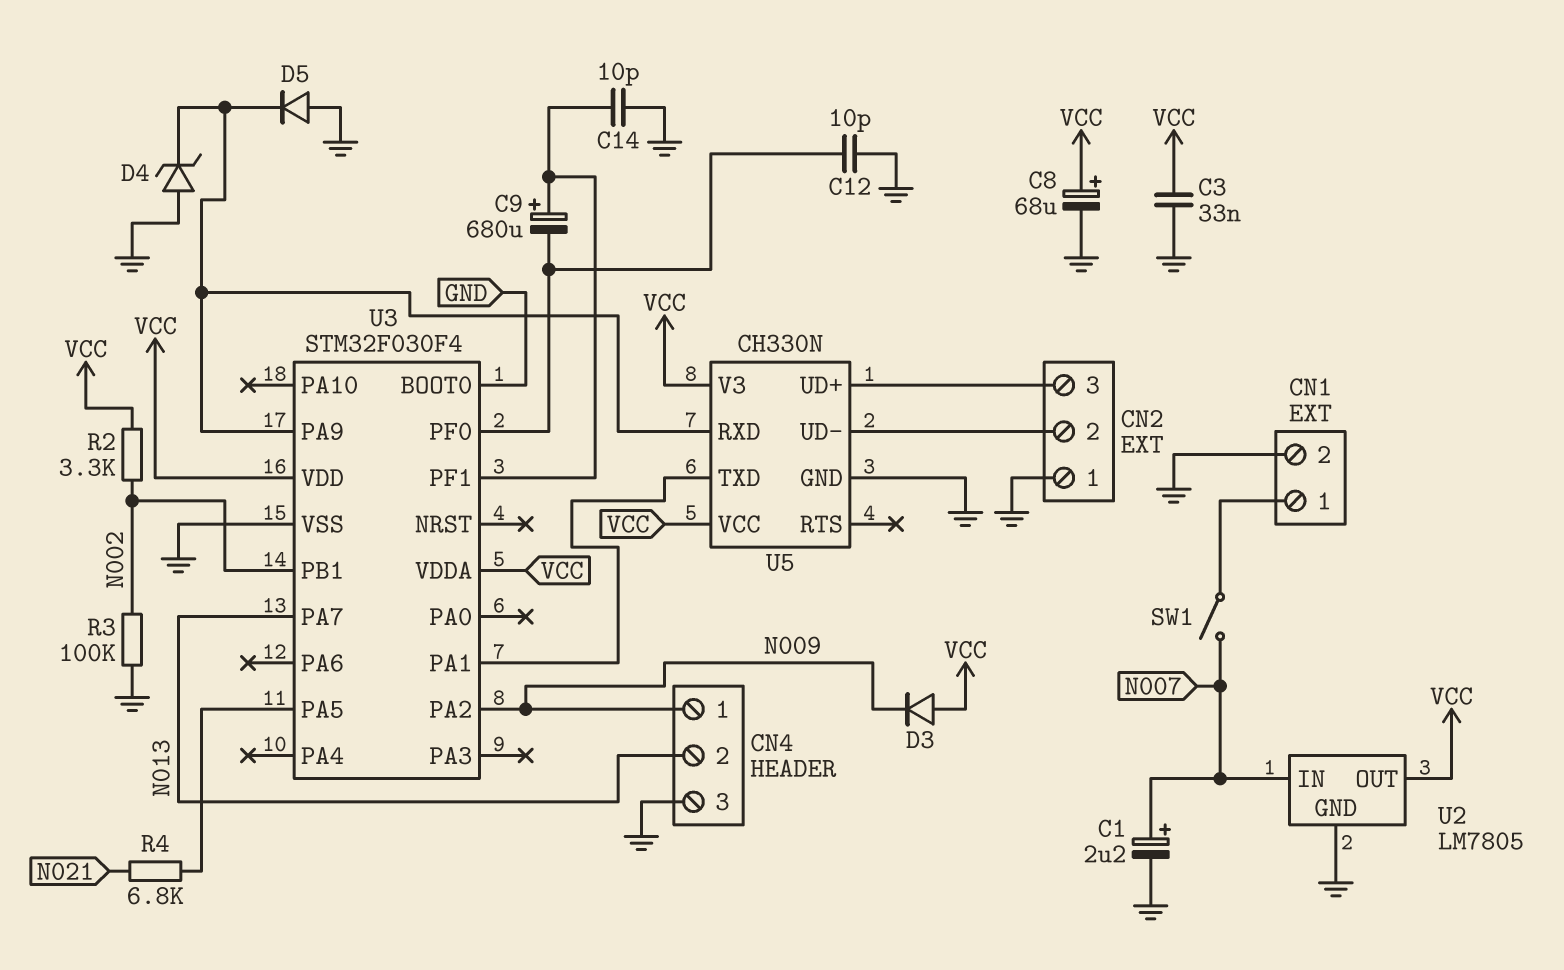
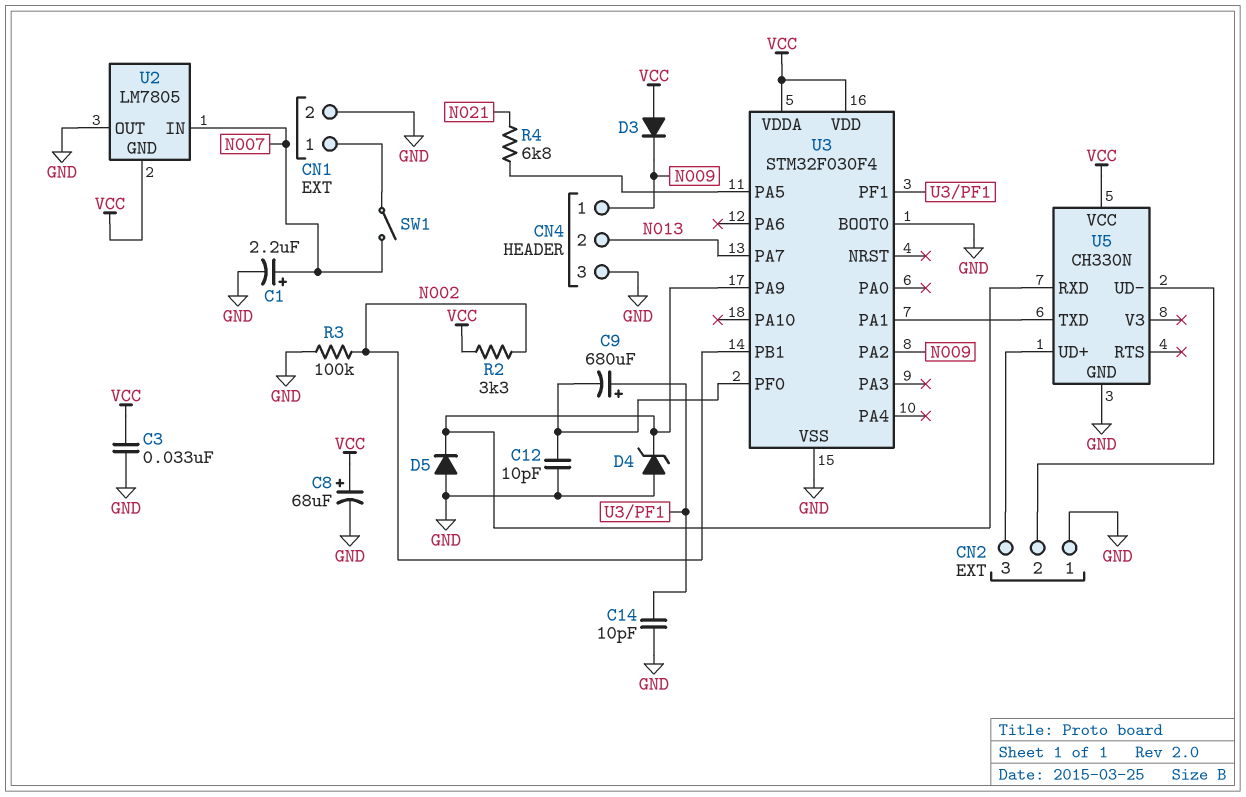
U2 pin GND: GND -> VCC
U2 pin OUT: VCC -> GND
U5 pin V3: VCC -> none

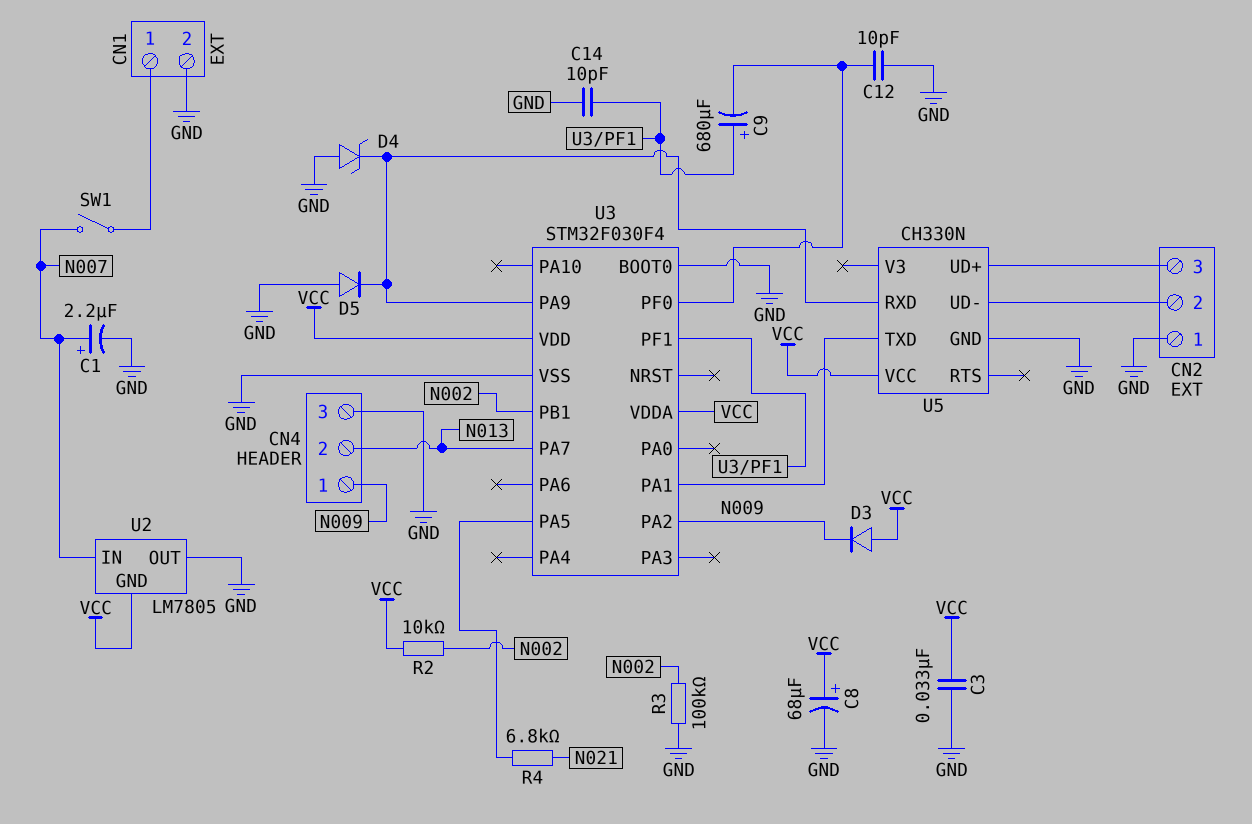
R2: 3.3k (N002, VCC) -> 10k (N002, VCC)

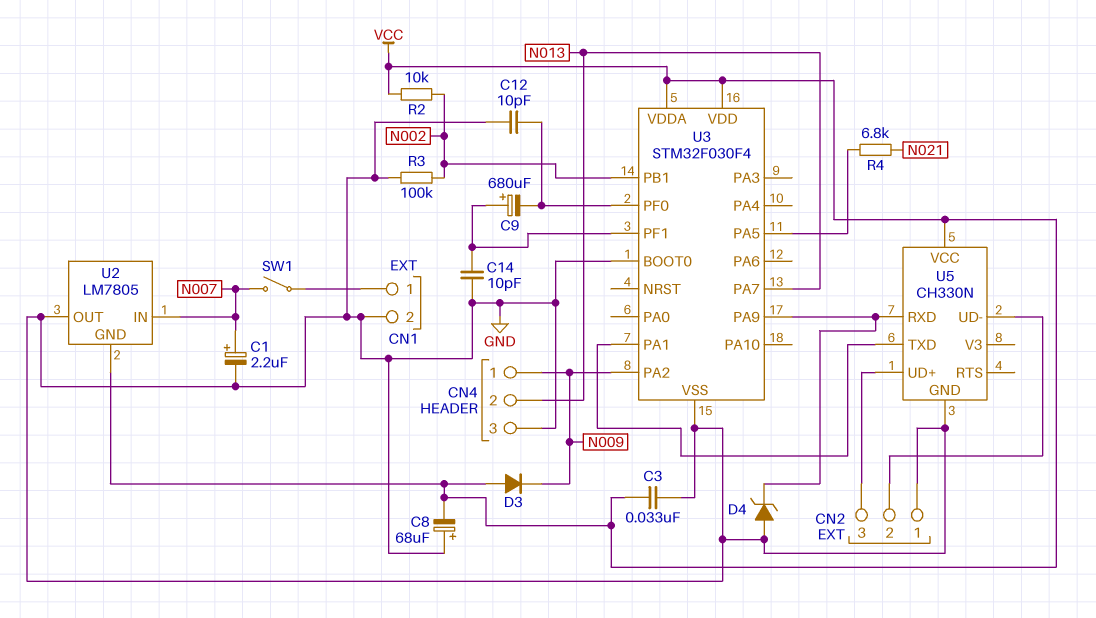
C8: 68uF (plus VCC, minus GND) -> 68uF (plus GND, minus VCC)
D5: diode (A GND, K U3/PA9) -> none

